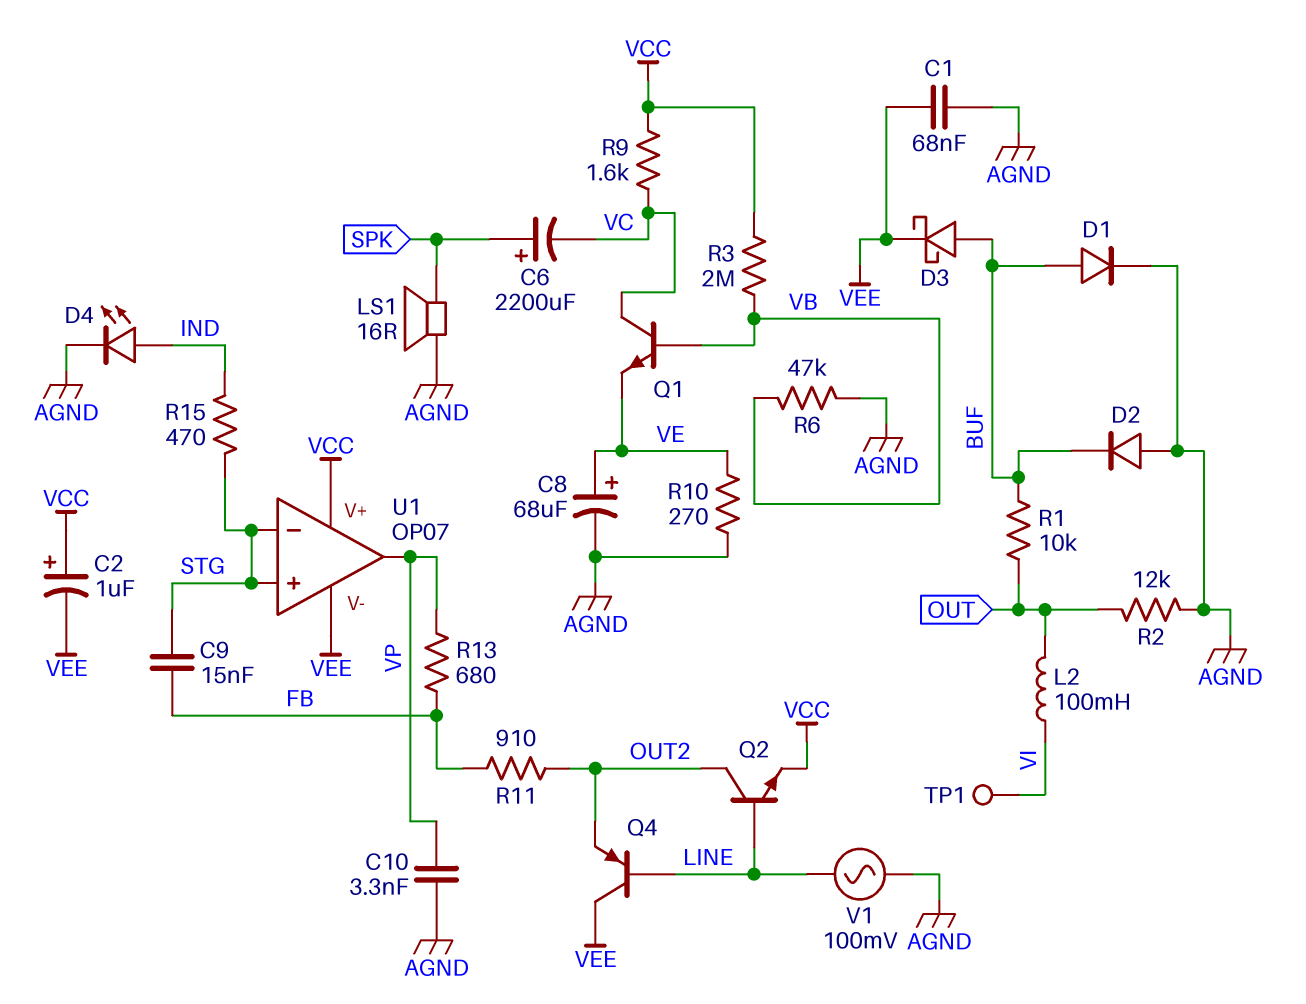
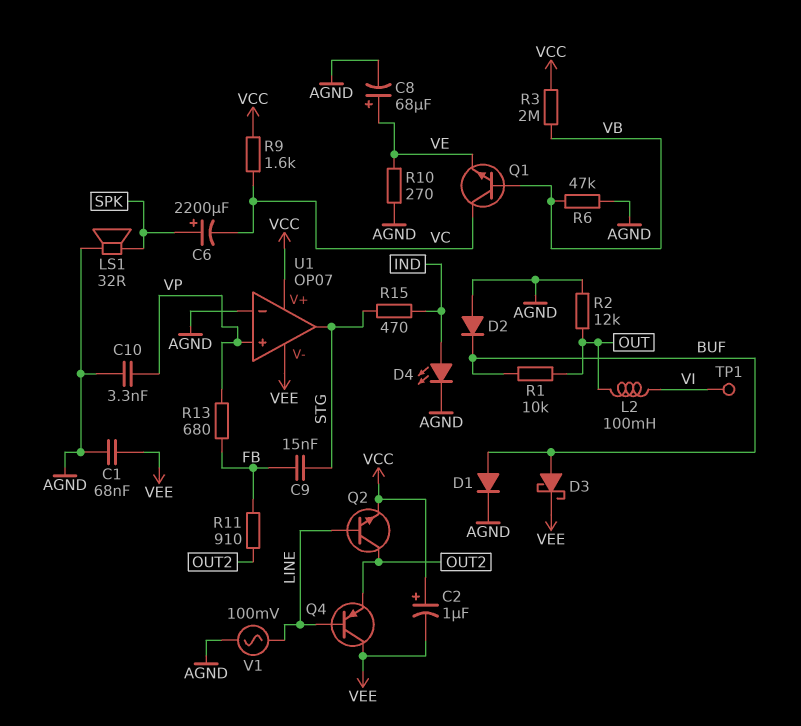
LS1: speaker 16R (AGND, SPK) -> speaker 32R (AGND, SPK)
U1 pin in+: STG -> VP
U1 pin in-: STG -> AGND
U1 pin out: VP -> STG

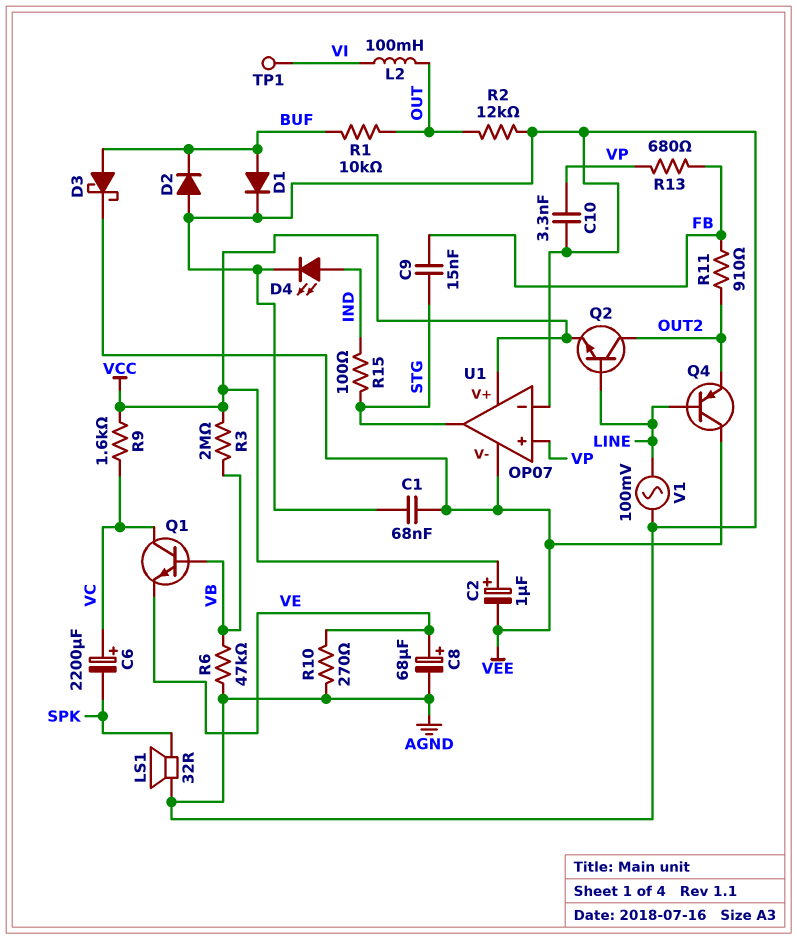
C6: 2200uF (plus SPK, minus VC) -> 2200uF (plus VC, minus SPK)
R15: 470 (IND, STG) -> 100 (IND, STG)

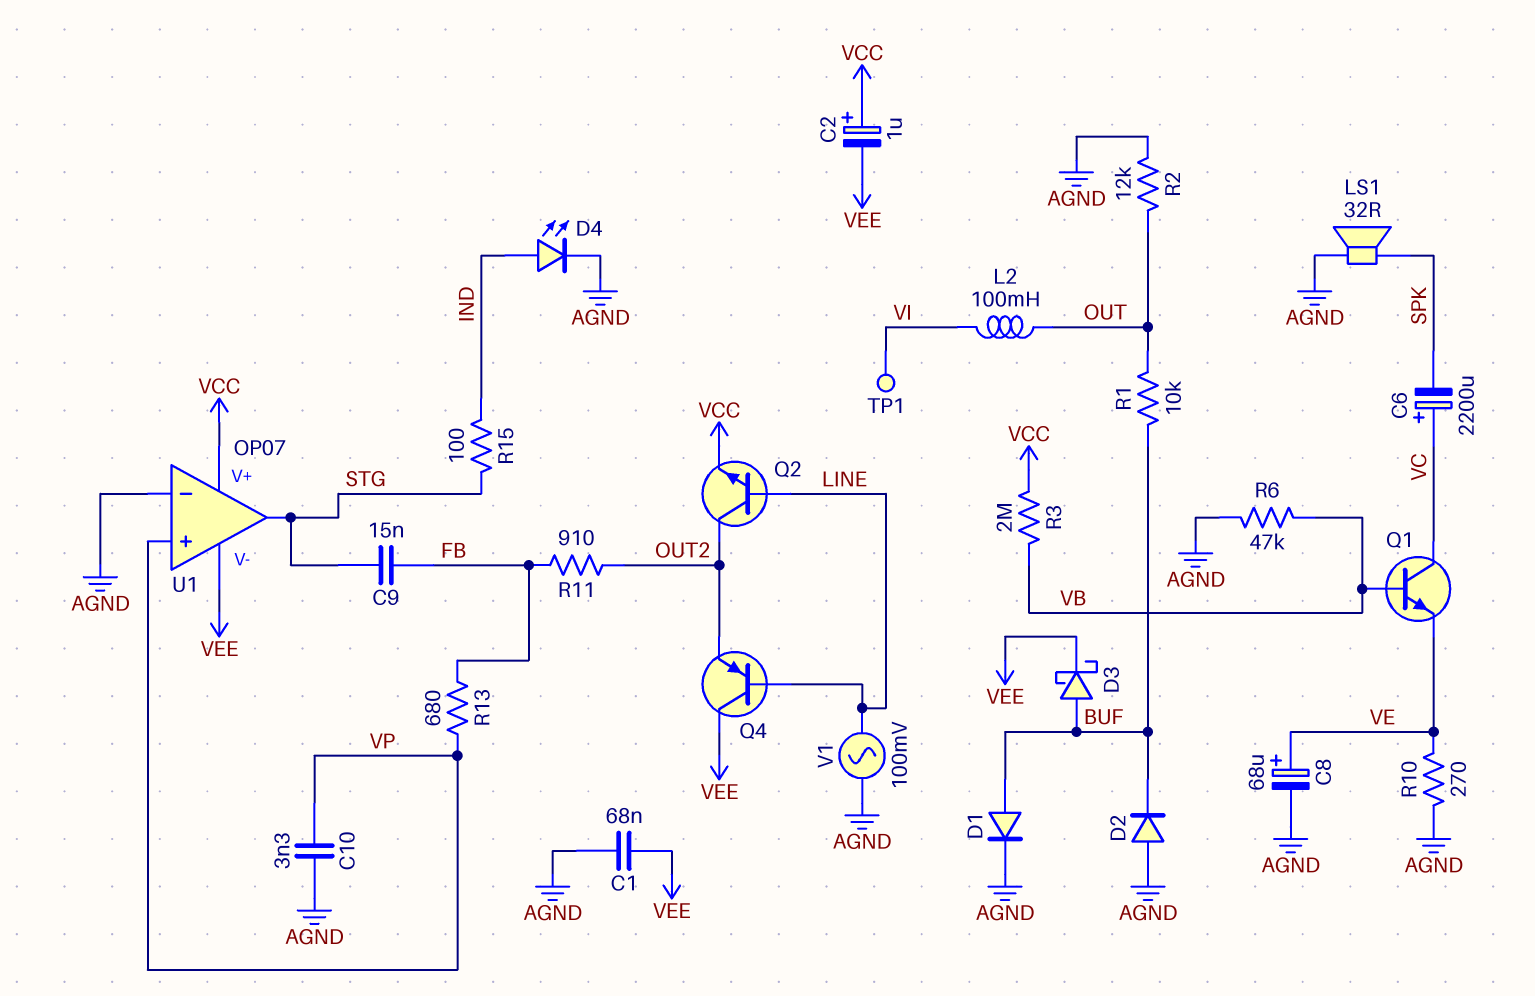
R9: 1.6k (VC, VCC) -> none

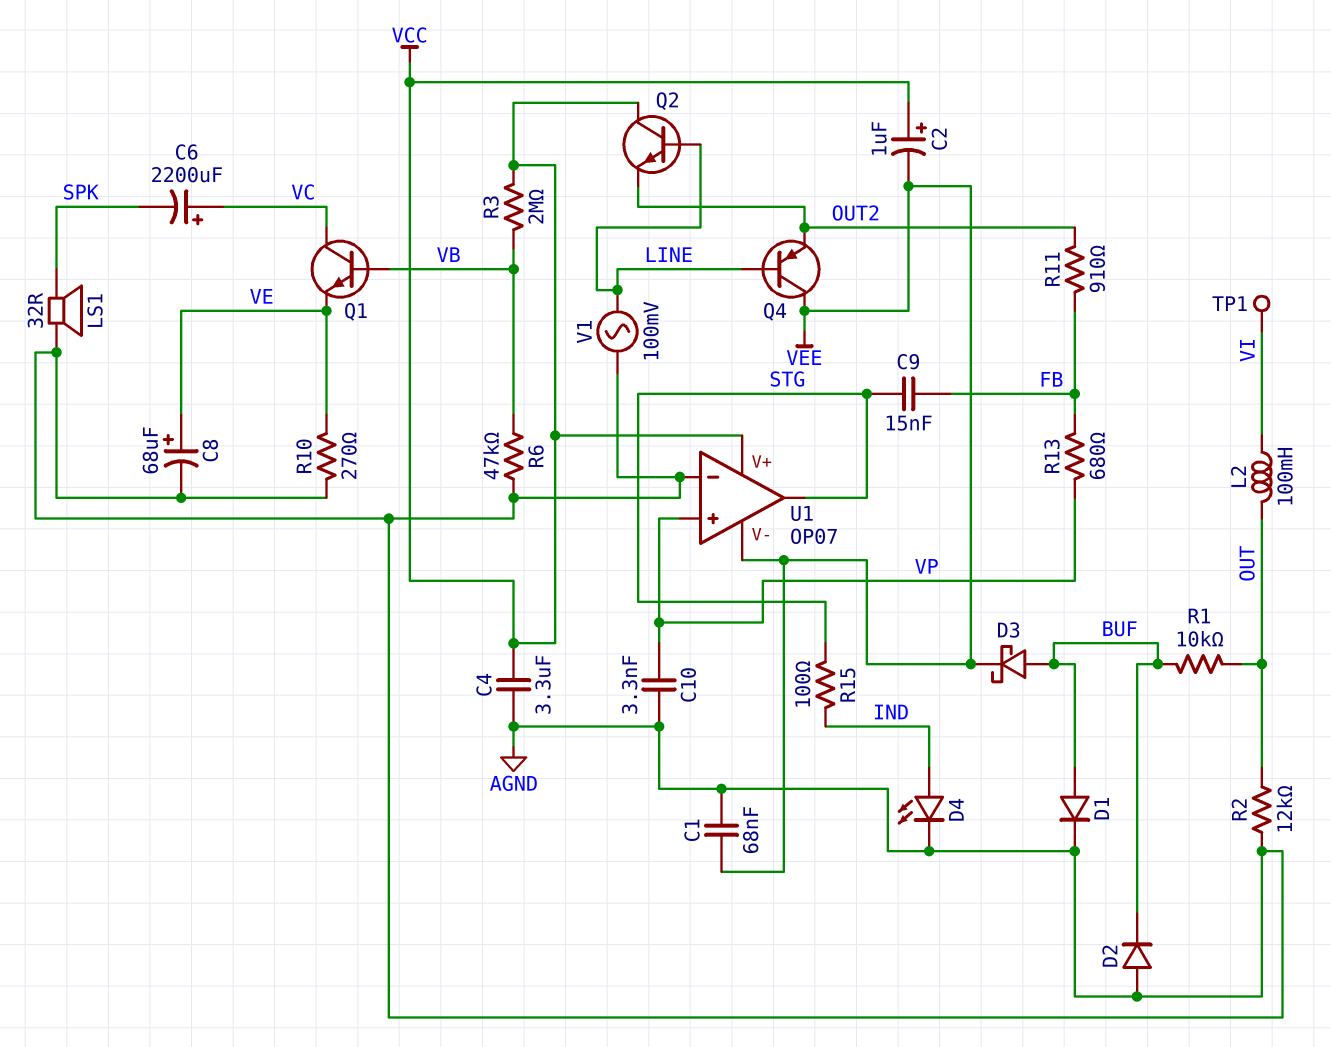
C4: none -> 3.3uF (AGND, VCC)
Q2: NPN (B LINE, C OUT2, E VCC) -> NPN (B LINE, C VCC, E OUT2)

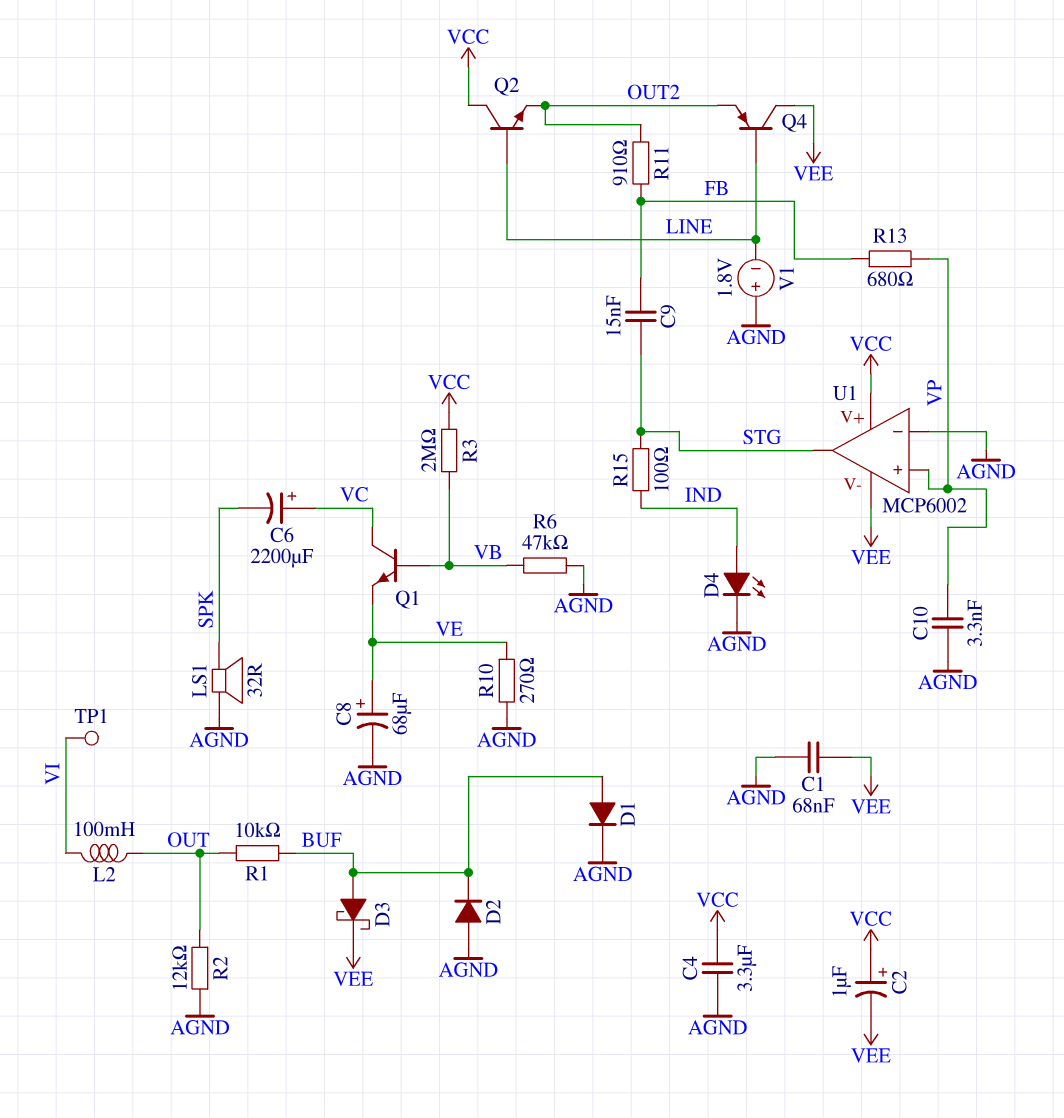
U1: OP07 -> MCP6002
V1: AC 100mV (AGND, LINE) -> 1.8V (plus AGND, minus LINE)

